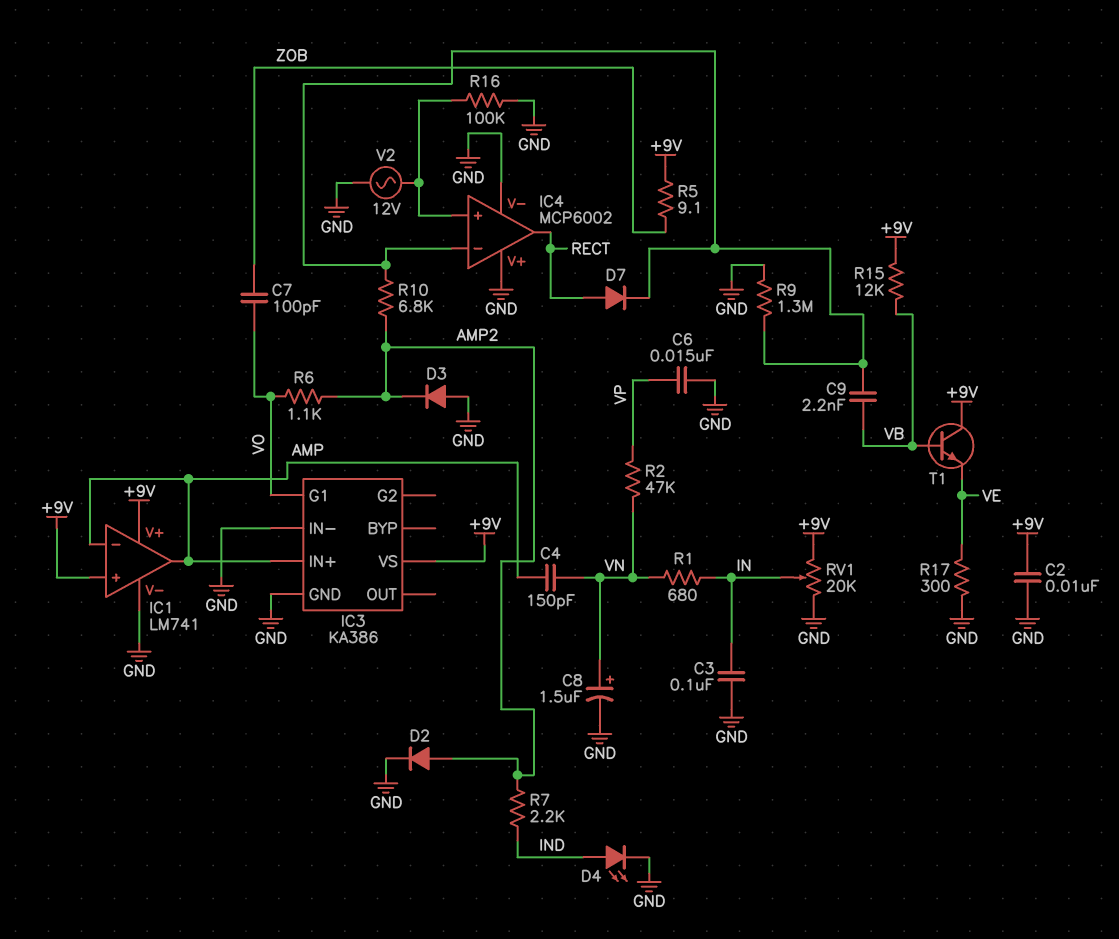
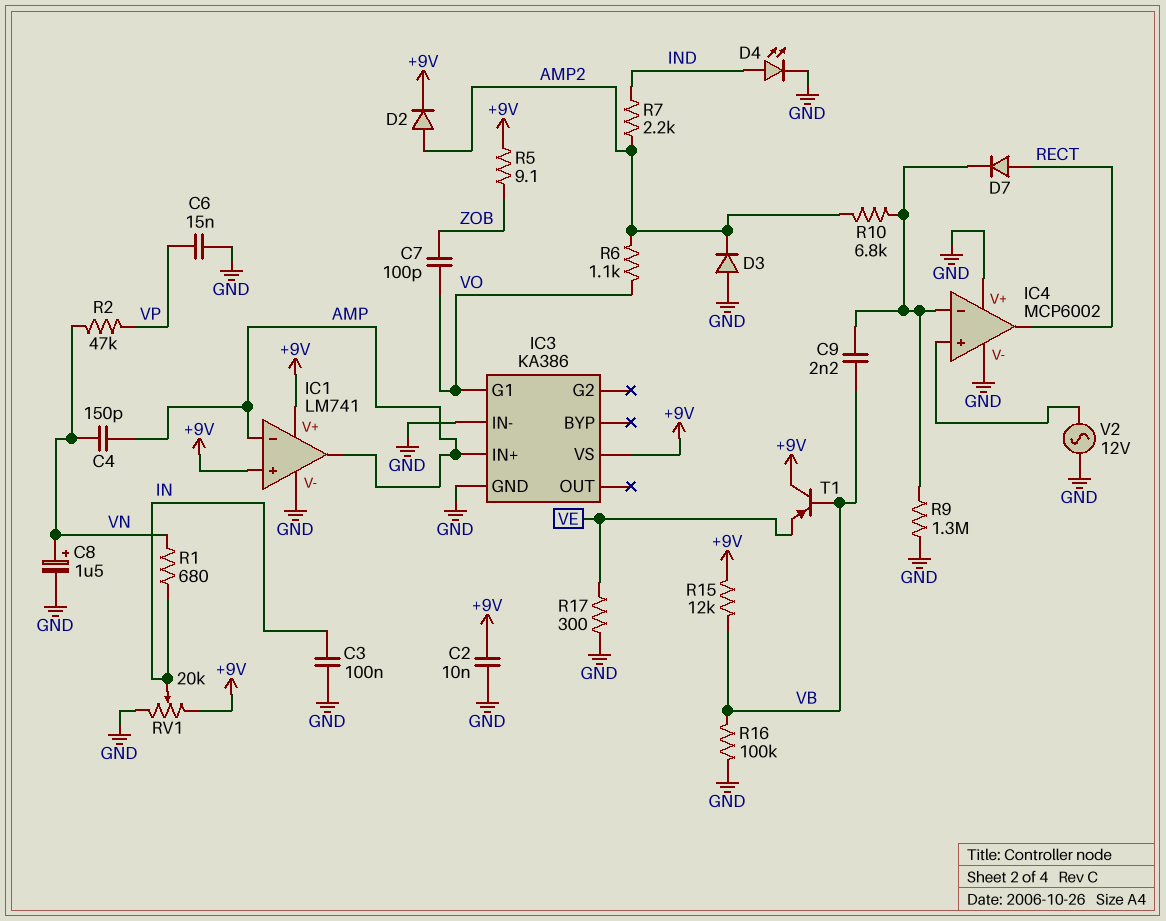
D2: diode (A AMP2, K GND) -> diode (A AMP2, K +9V)
R16: 100k (GND, IC4/in+) -> 100k (GND, VB)
T1: NPN (B VB, C +9V, E VE) -> PNP (B VB, C +9V, E VE)

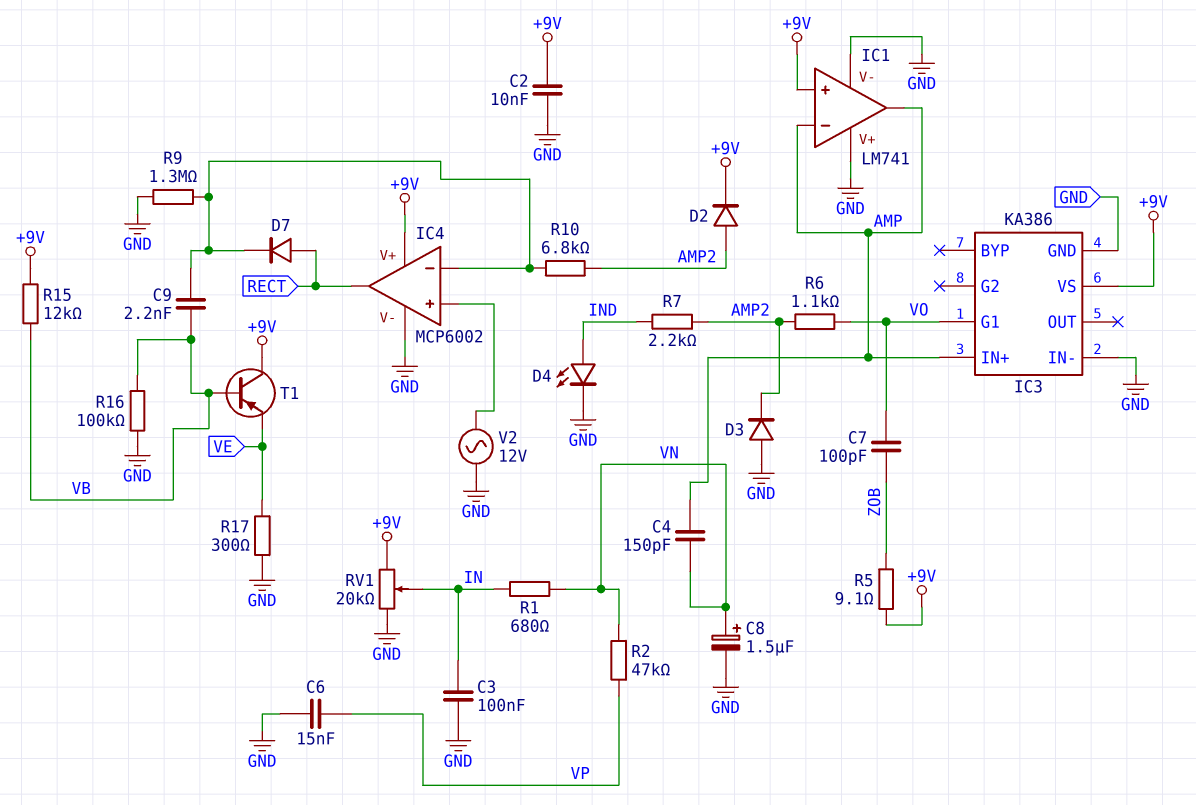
IC1 pin V+: +9V -> GND
IC4 pin V+: GND -> +9V

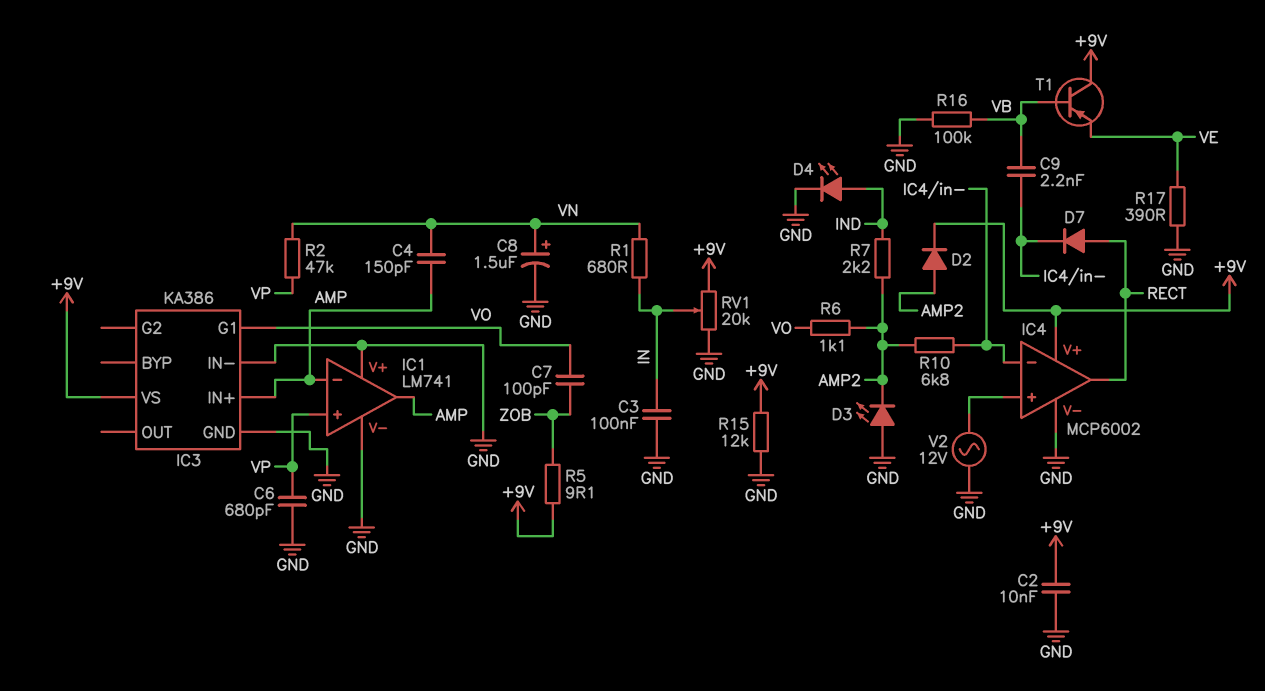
C6: 15nF (GND, VP) -> 680pF (GND, VP)
D3: diode (A GND, K AMP2) -> LED (A GND, K AMP2)
IC1 pin in+: +9V -> VP
R9: 1.3M (GND, IC4/in-) -> none
R15: 12k (+9V, VB) -> 12k (+9V, GND)
R17: 300 (GND, VE) -> 390 (GND, VE)

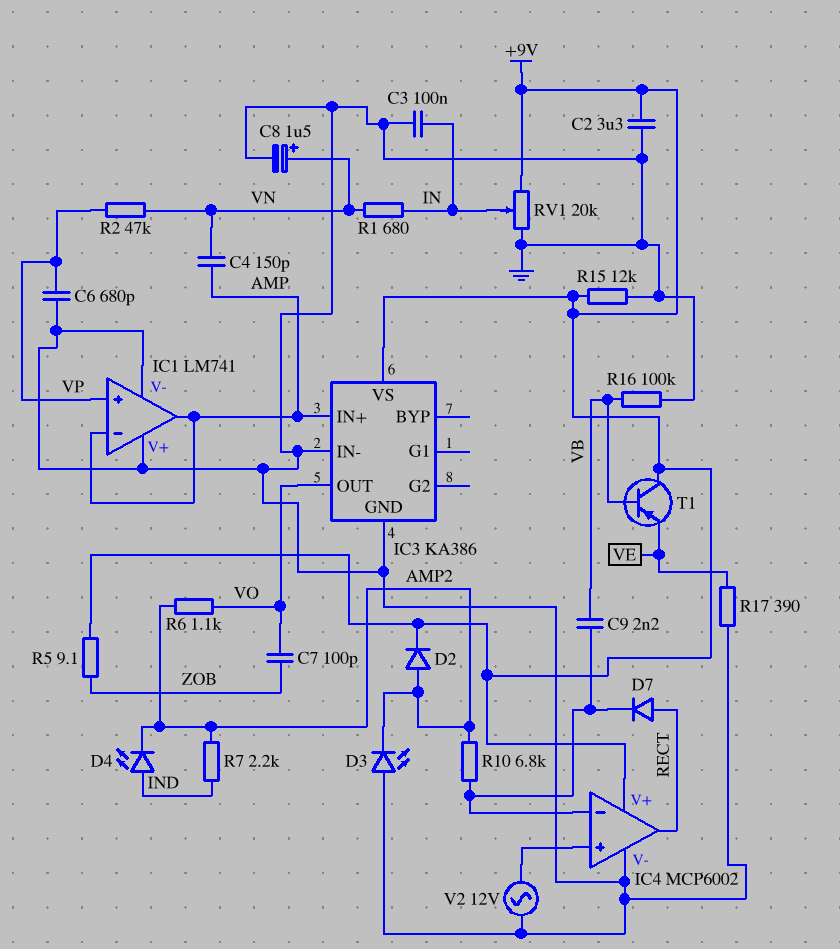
C2: 10nF (+9V, GND) -> 3.3uF (+9V, GND)
D4: LED (A IND, K GND) -> LED (A IND, K AMP2)
IC3 pin G1: VO -> none
IC3 pin OUT: none -> VO

